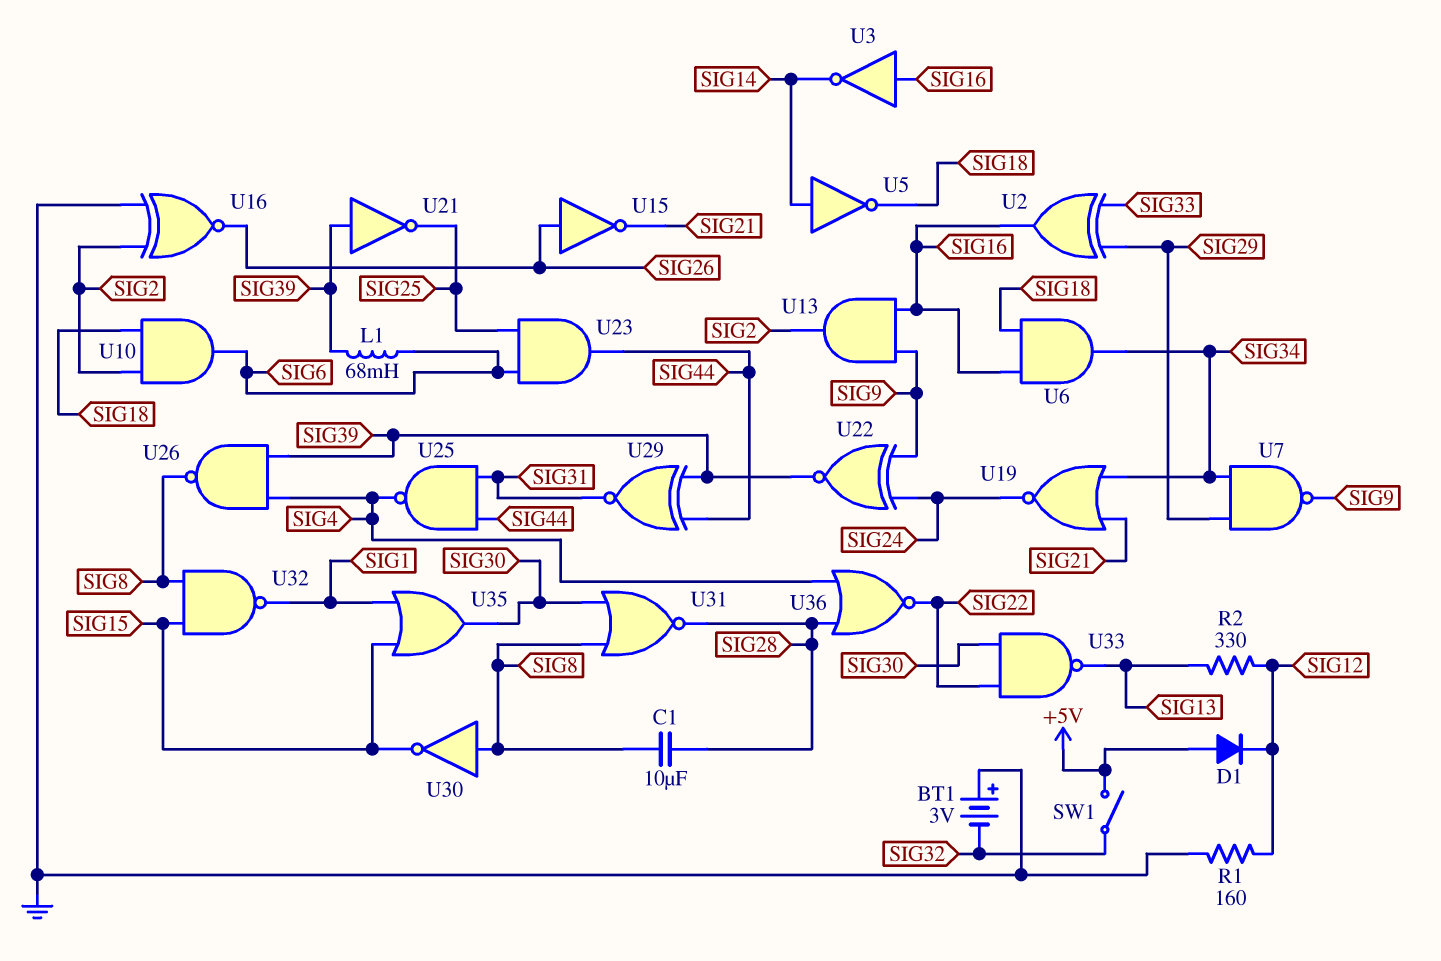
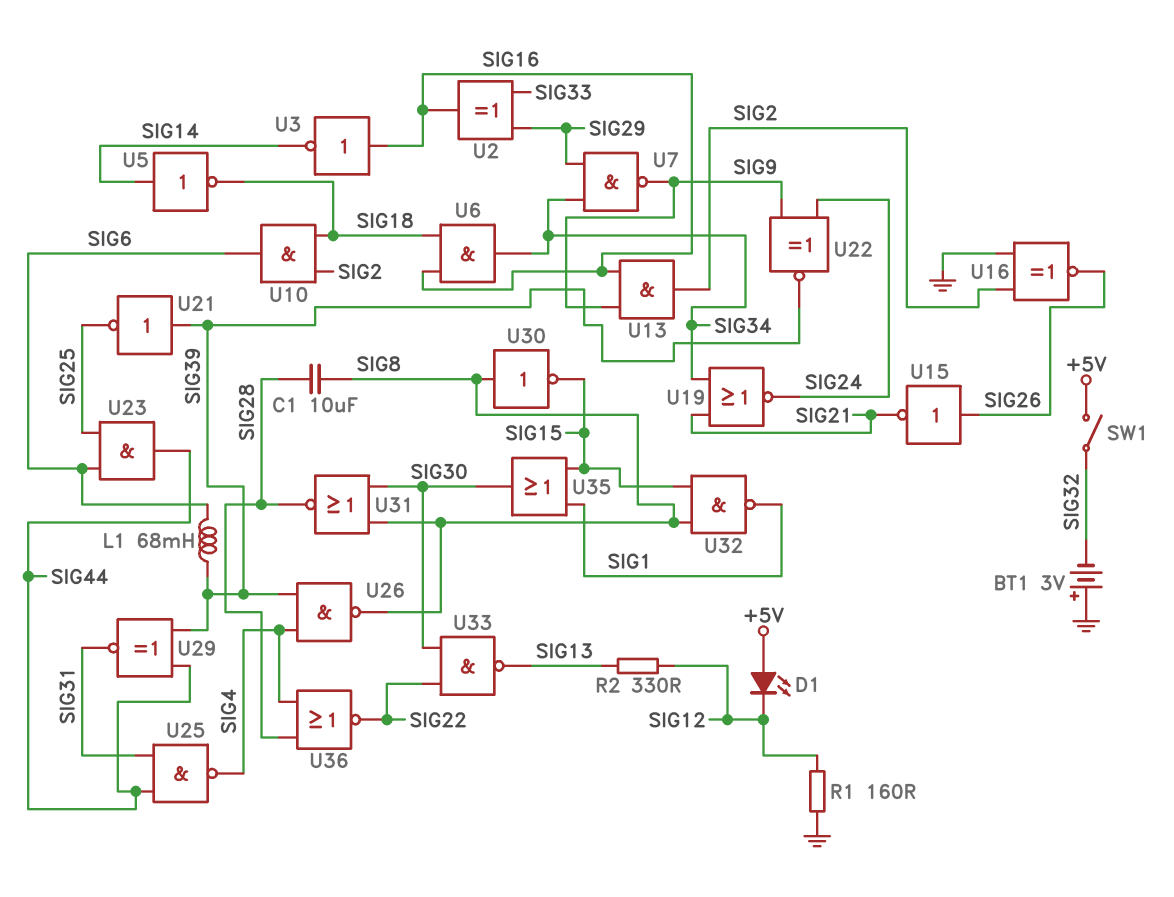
D1: diode (A +5V, K SIG12) -> LED (A +5V, K SIG12)

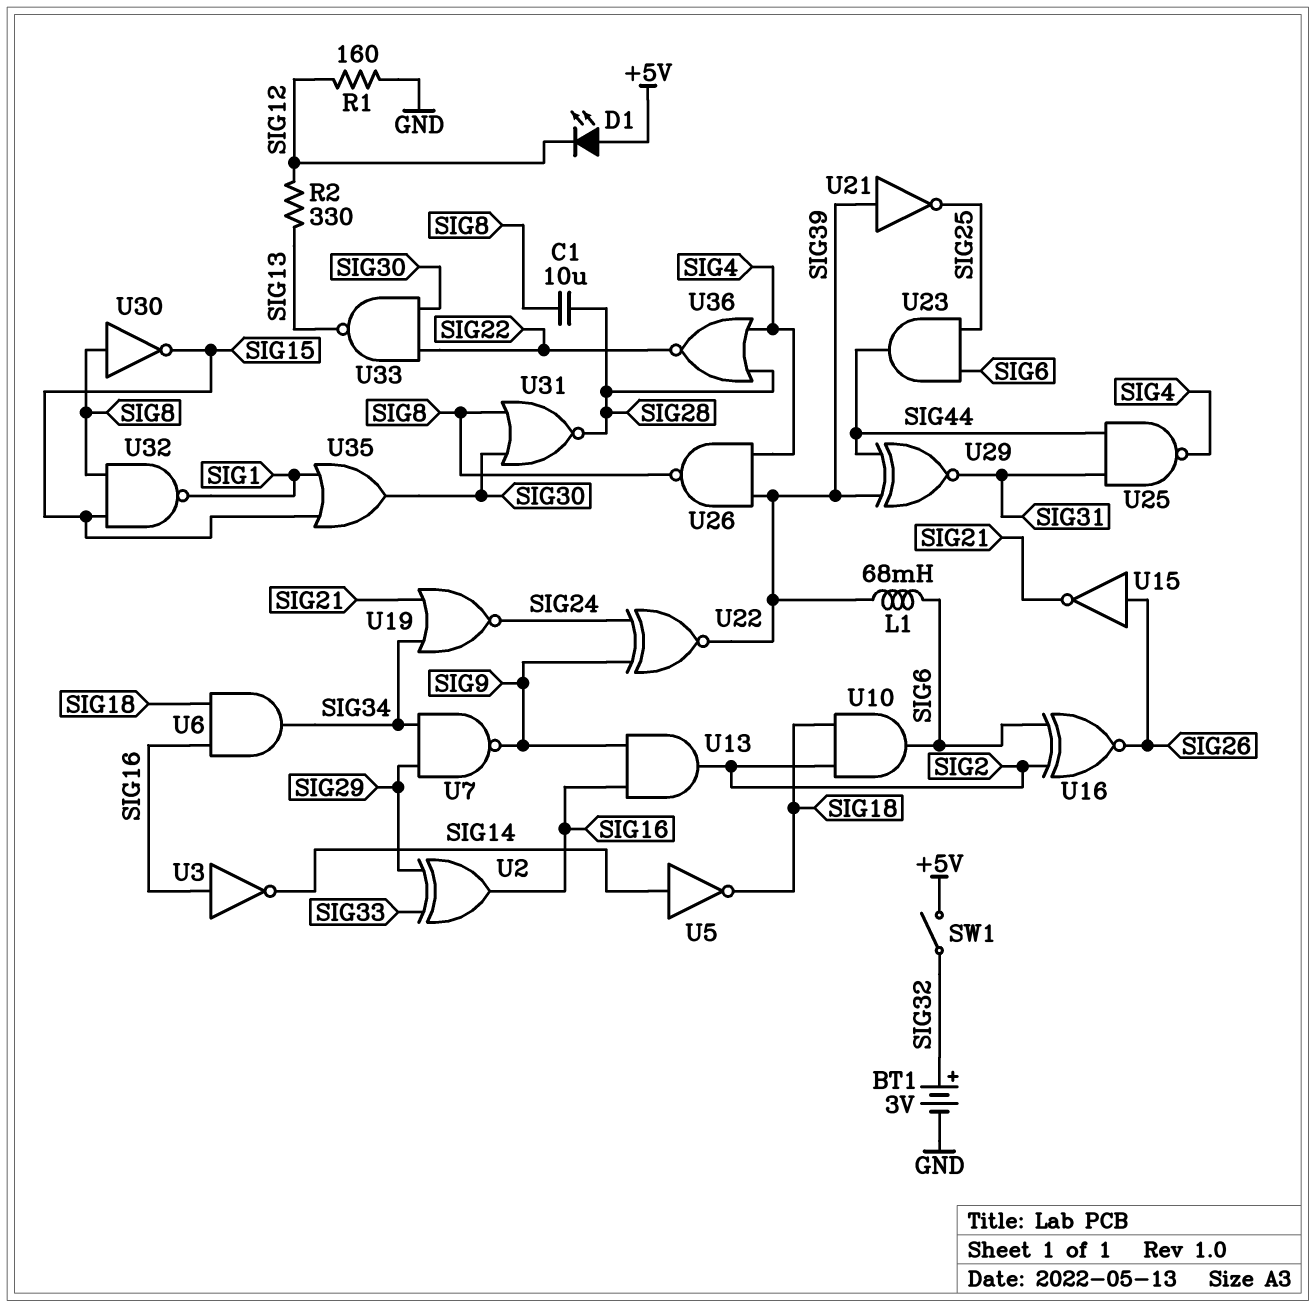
BT1: 3V (plus GND, minus SIG32) -> 3V (plus SIG32, minus GND)
U16: XNOR (in GND, in SIG2, out SIG26) -> XNOR (in SIG2, in SIG6, out SIG26)

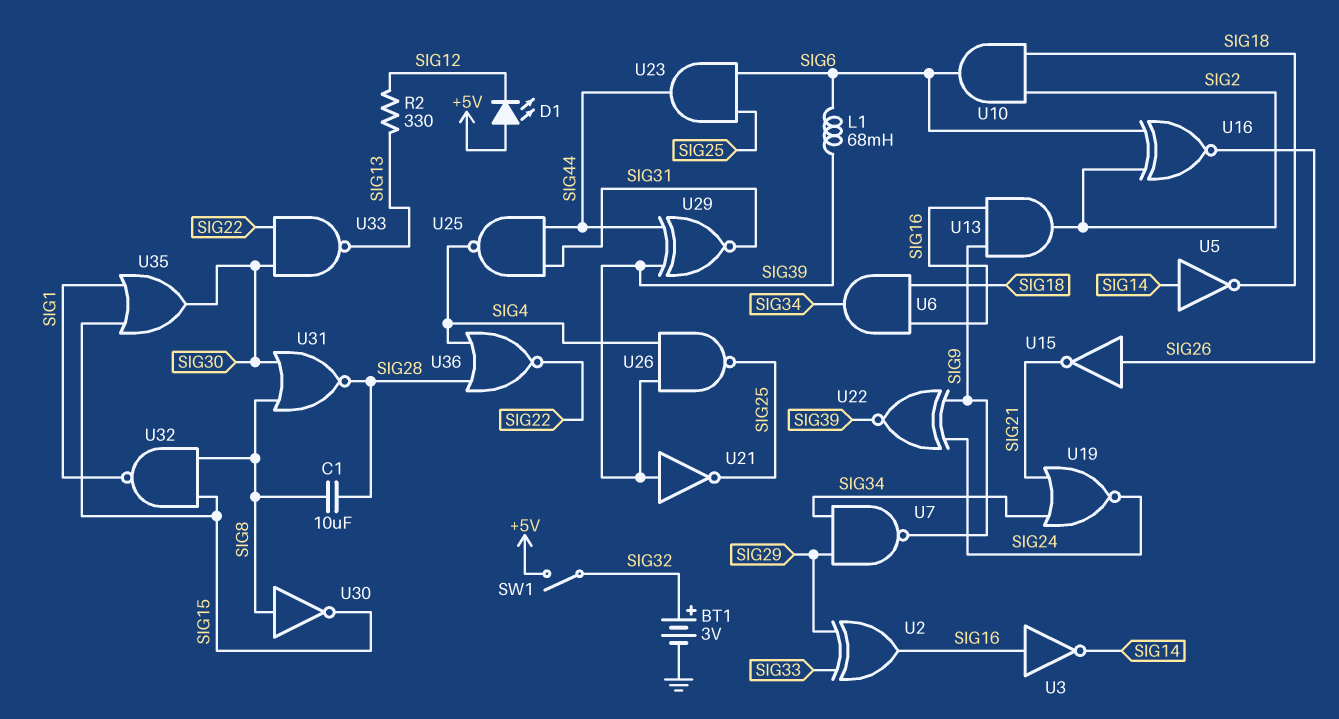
R1: 160 (GND, SIG12) -> none
U26: NAND (in SIG4, in SIG39, out SIG8) -> NAND (in SIG4, in SIG39, out SIG25)

